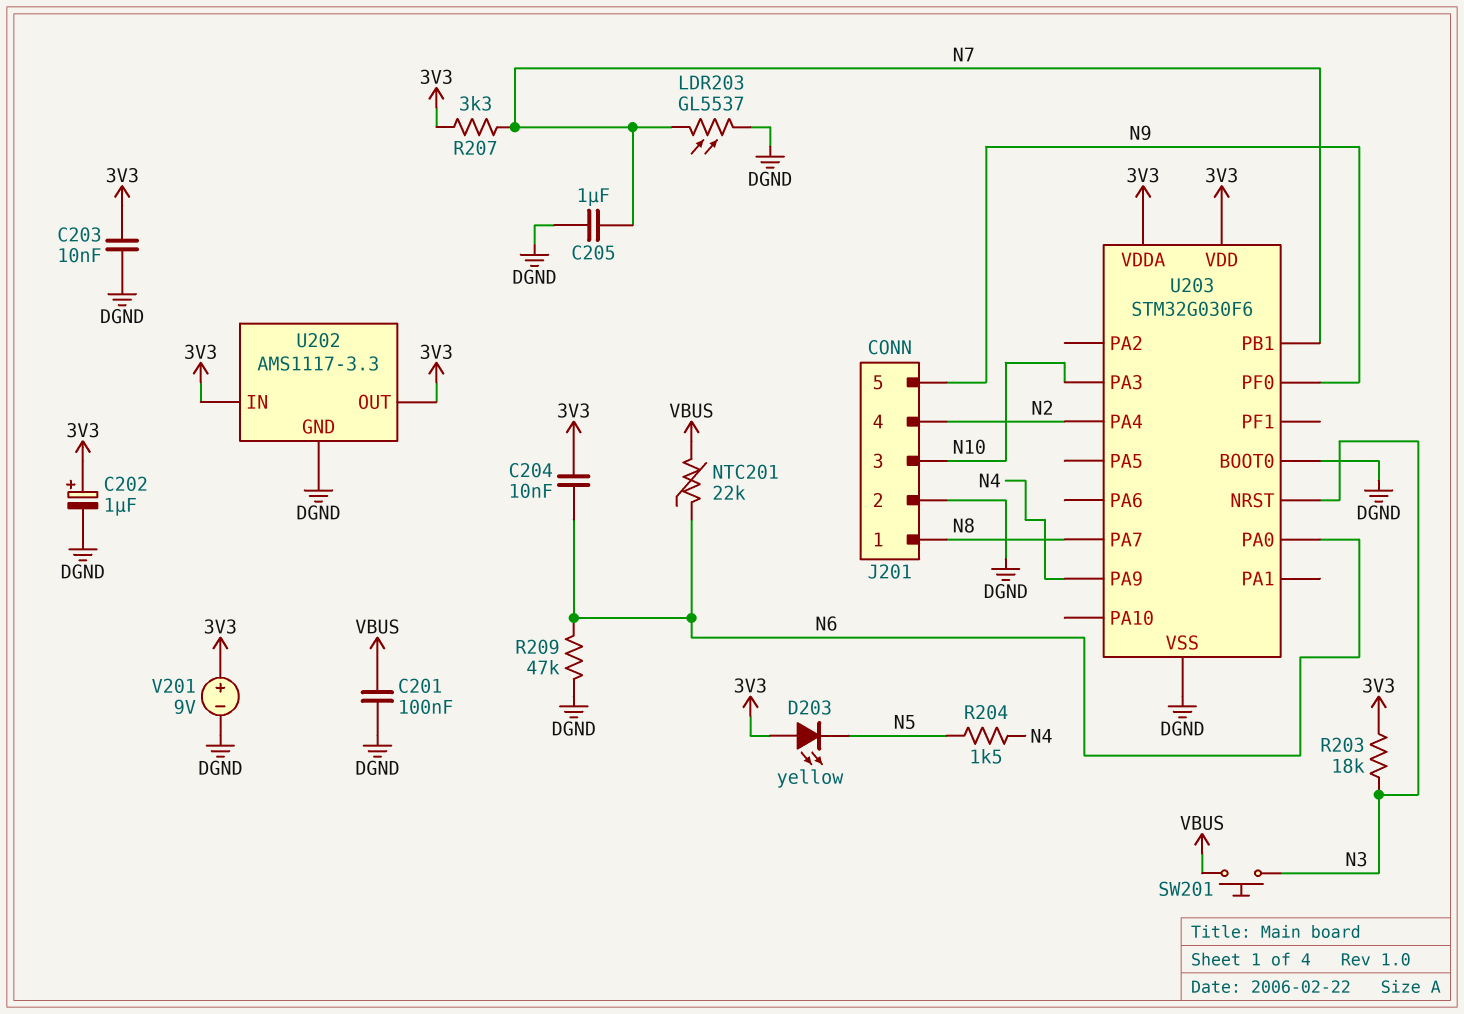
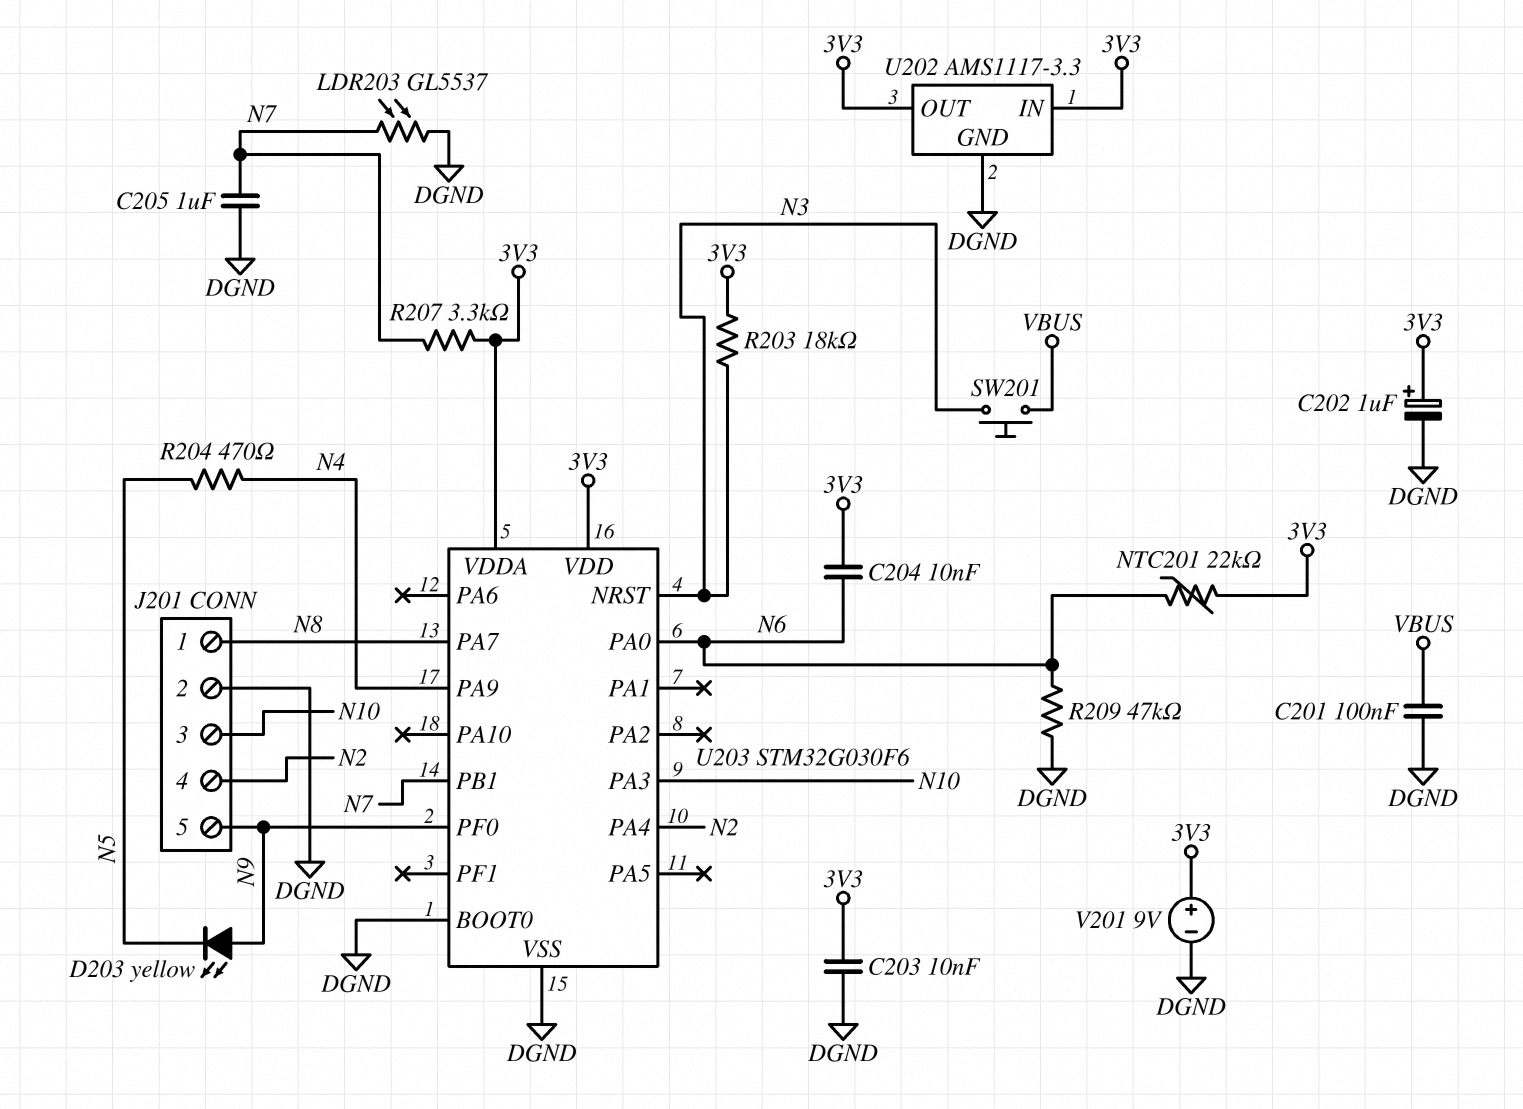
D203: LED yellow (A 3V3, K N5) -> LED yellow (A N9, K N5)
NTC201: 22k (N6, VBUS) -> 22k (3V3, N6)
R204: 1.5k (N4, N5) -> 470 (N4, N5)

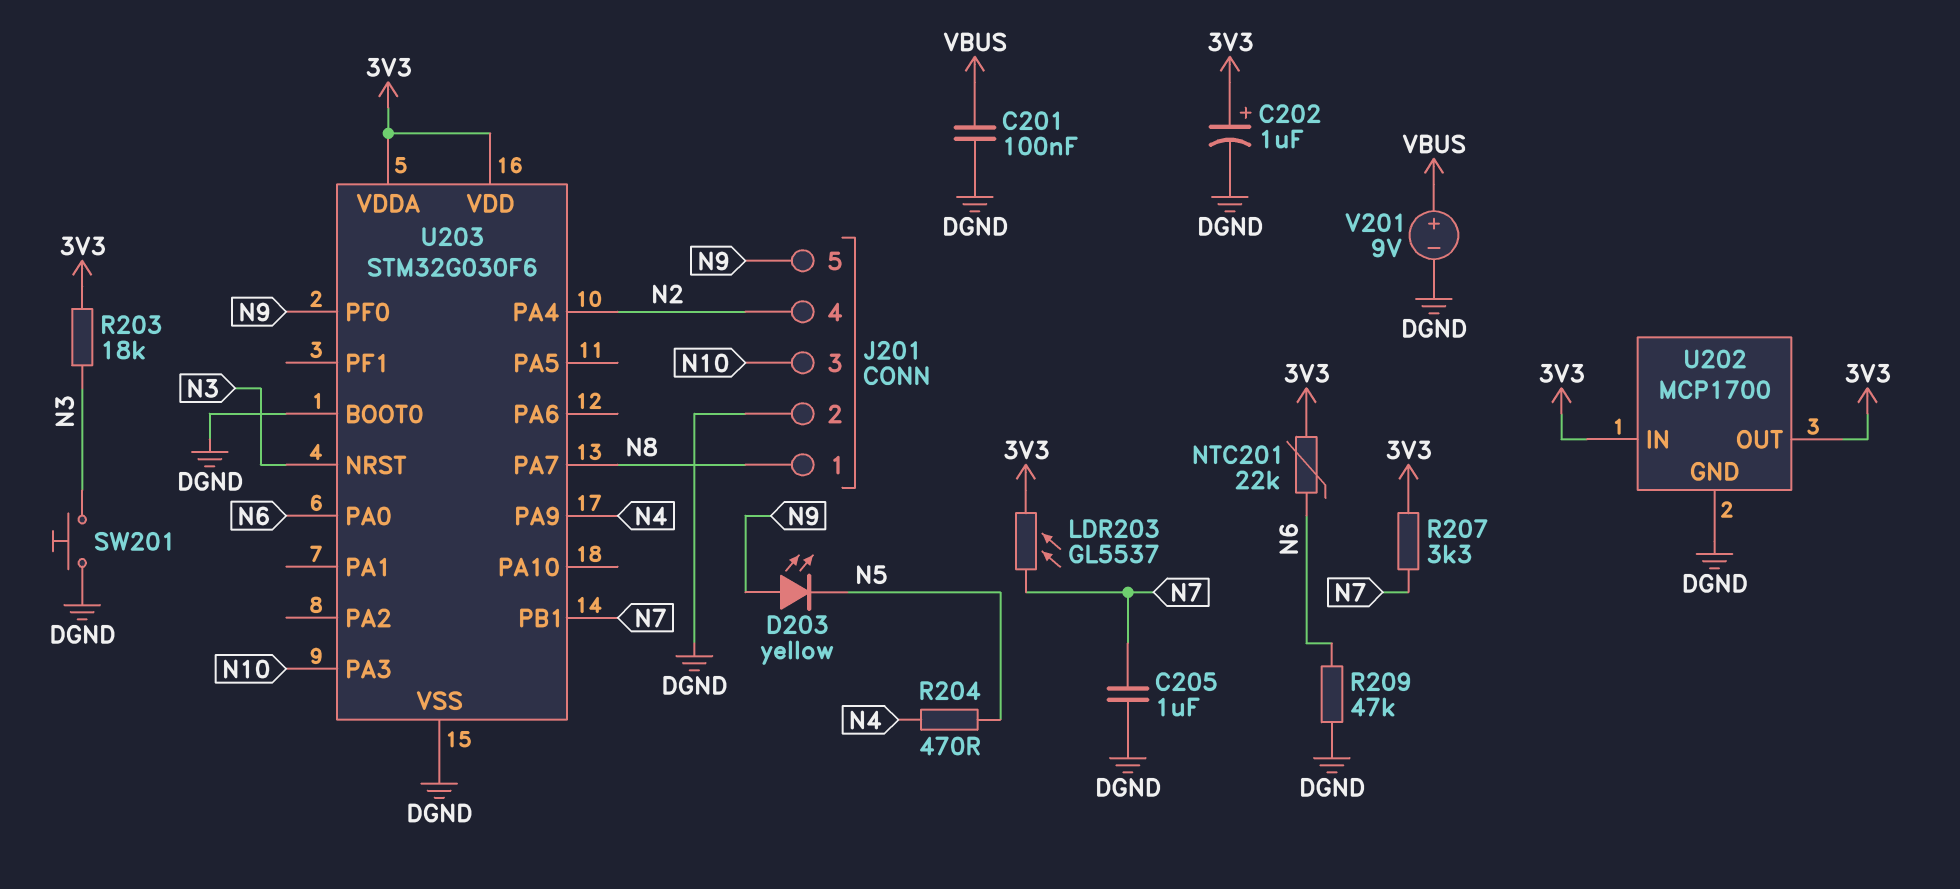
C203: 10nF (3V3, DGND) -> none
C204: 10nF (3V3, N6) -> none
LDR203: GL5537 (DGND, N7) -> GL5537 (3V3, N7)
SW201: button (N3, VBUS) -> button (DGND, N3)
U202: AMS1117-3.3 -> MCP1700
V201: 9V (plus 3V3, minus DGND) -> 9V (plus VBUS, minus DGND)

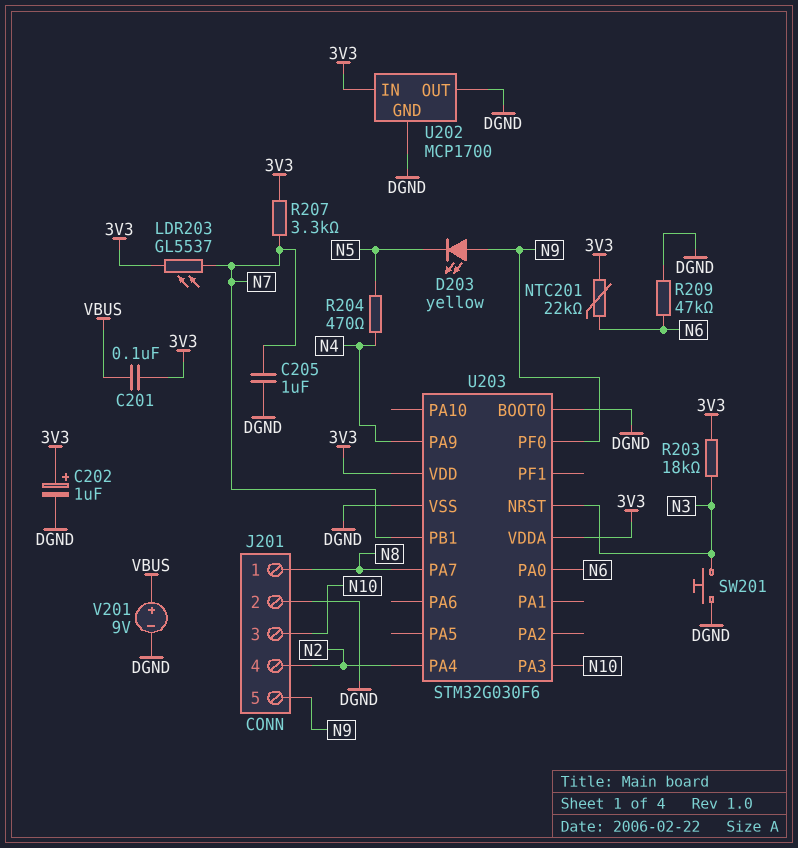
C201: 100nF (DGND, VBUS) -> 100nF (3V3, VBUS)
U202 pin OUT: 3V3 -> DGND

